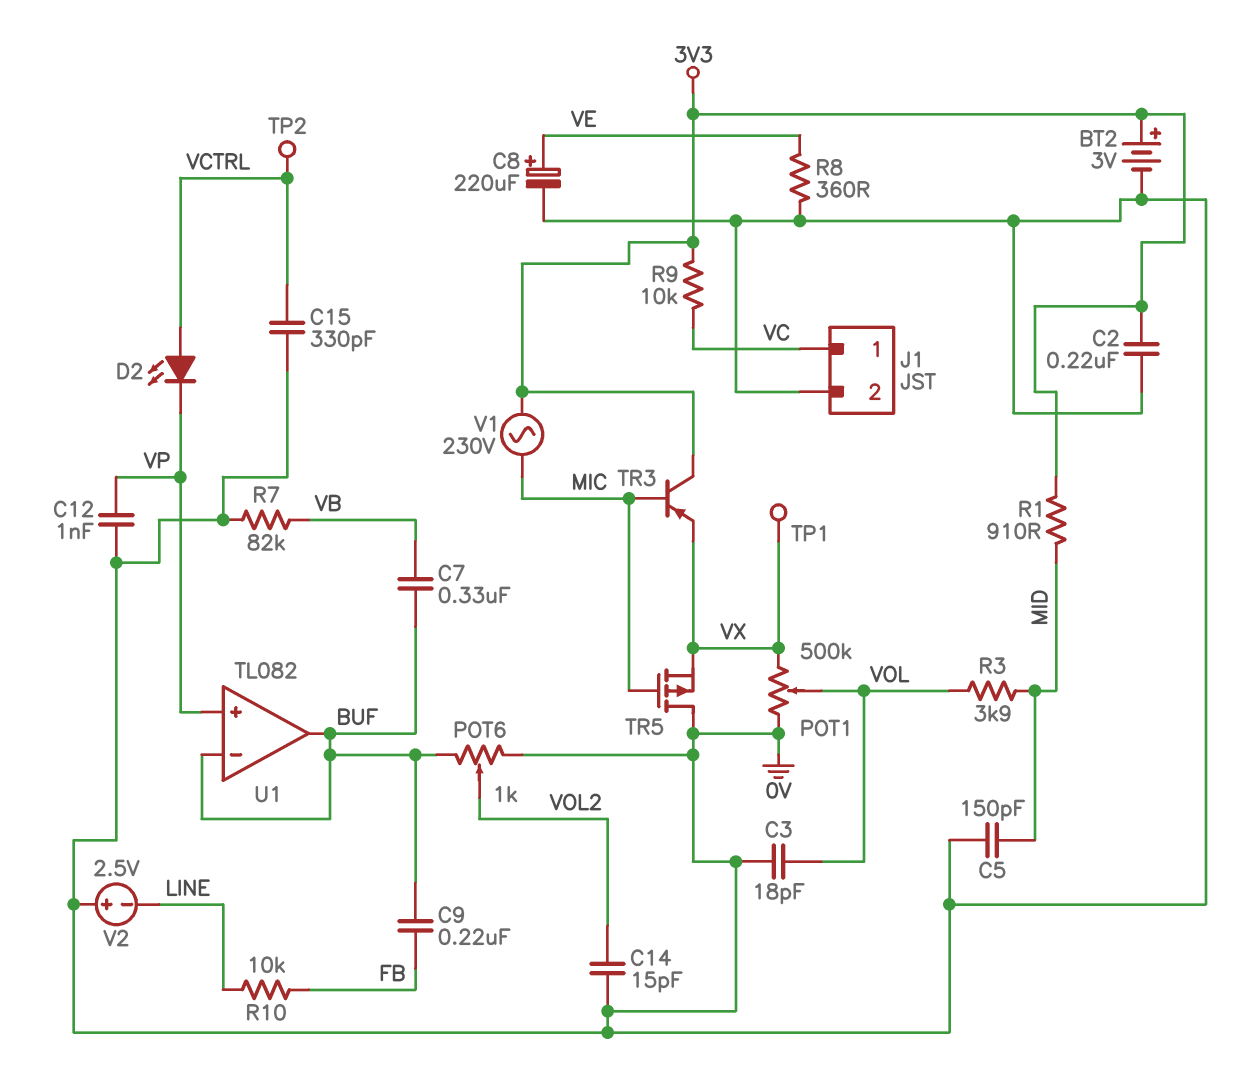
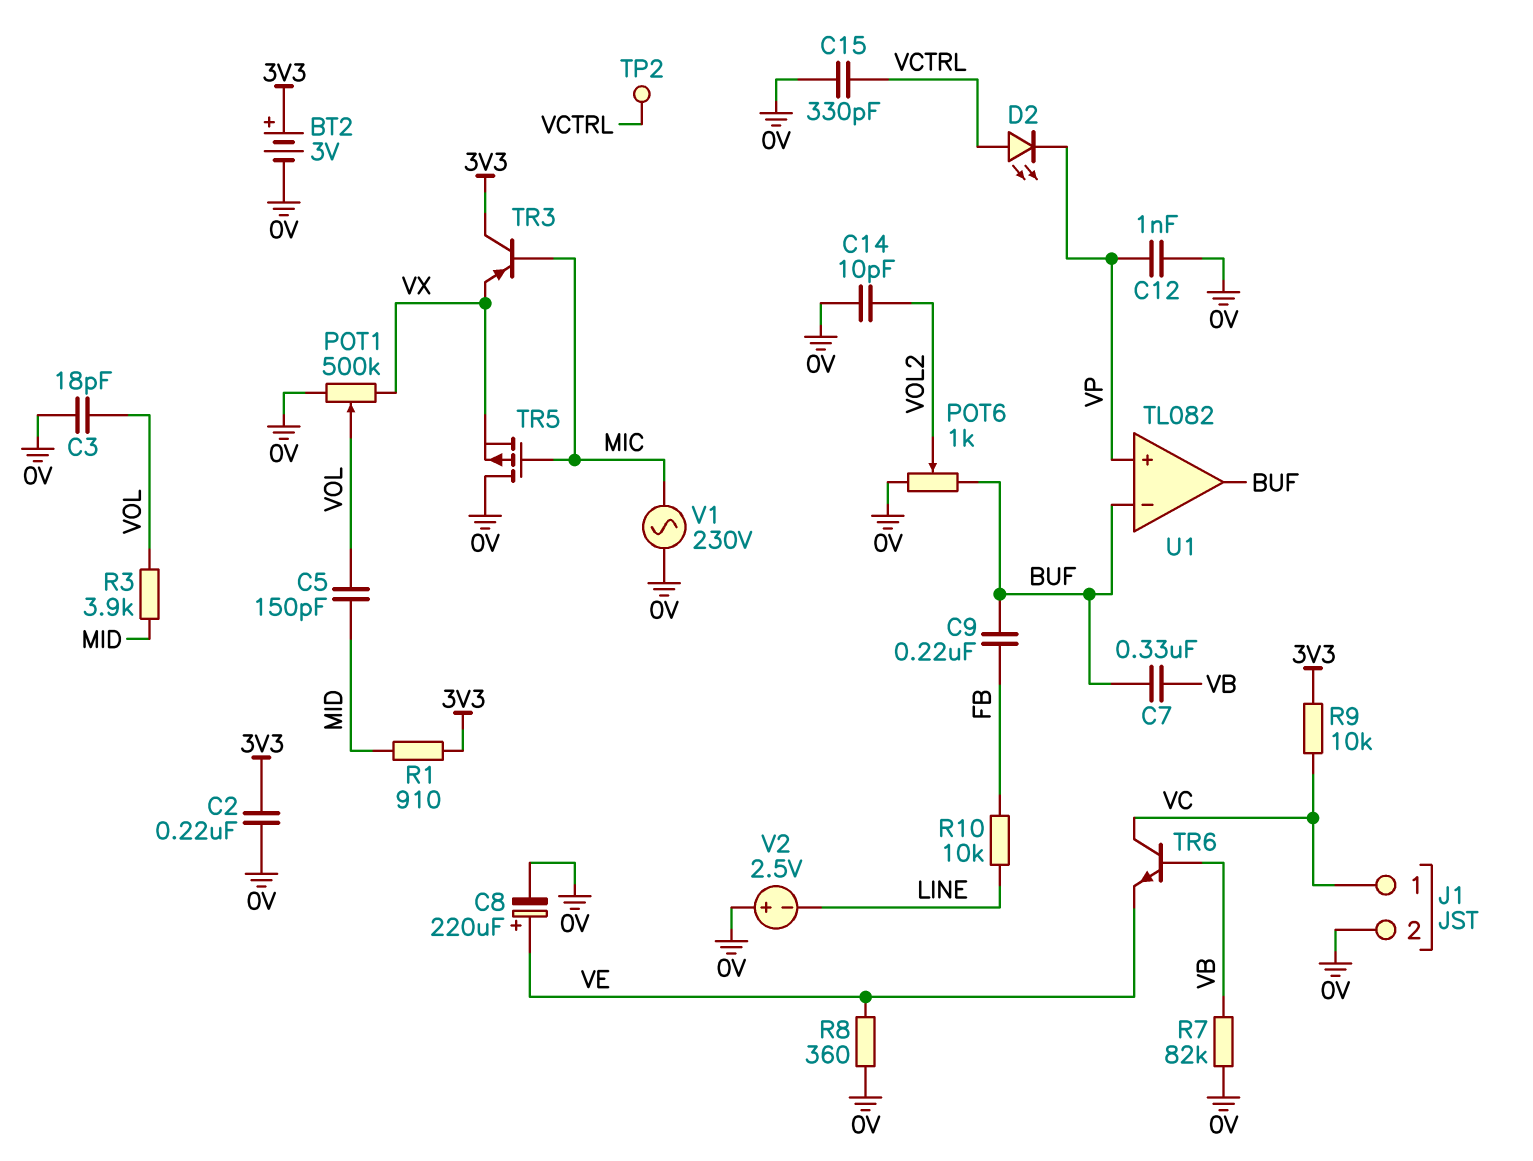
C5: 150pF (0V, MID) -> 150pF (MID, VOL)
C14: 15pF (0V, VOL2) -> 10pF (0V, VOL2)
TP1: test point (VX) -> none
TR6: none -> NPN (B VB, C VC, E VE)
V1: AC 230V (3V3, MIC) -> AC 230V (0V, MIC)

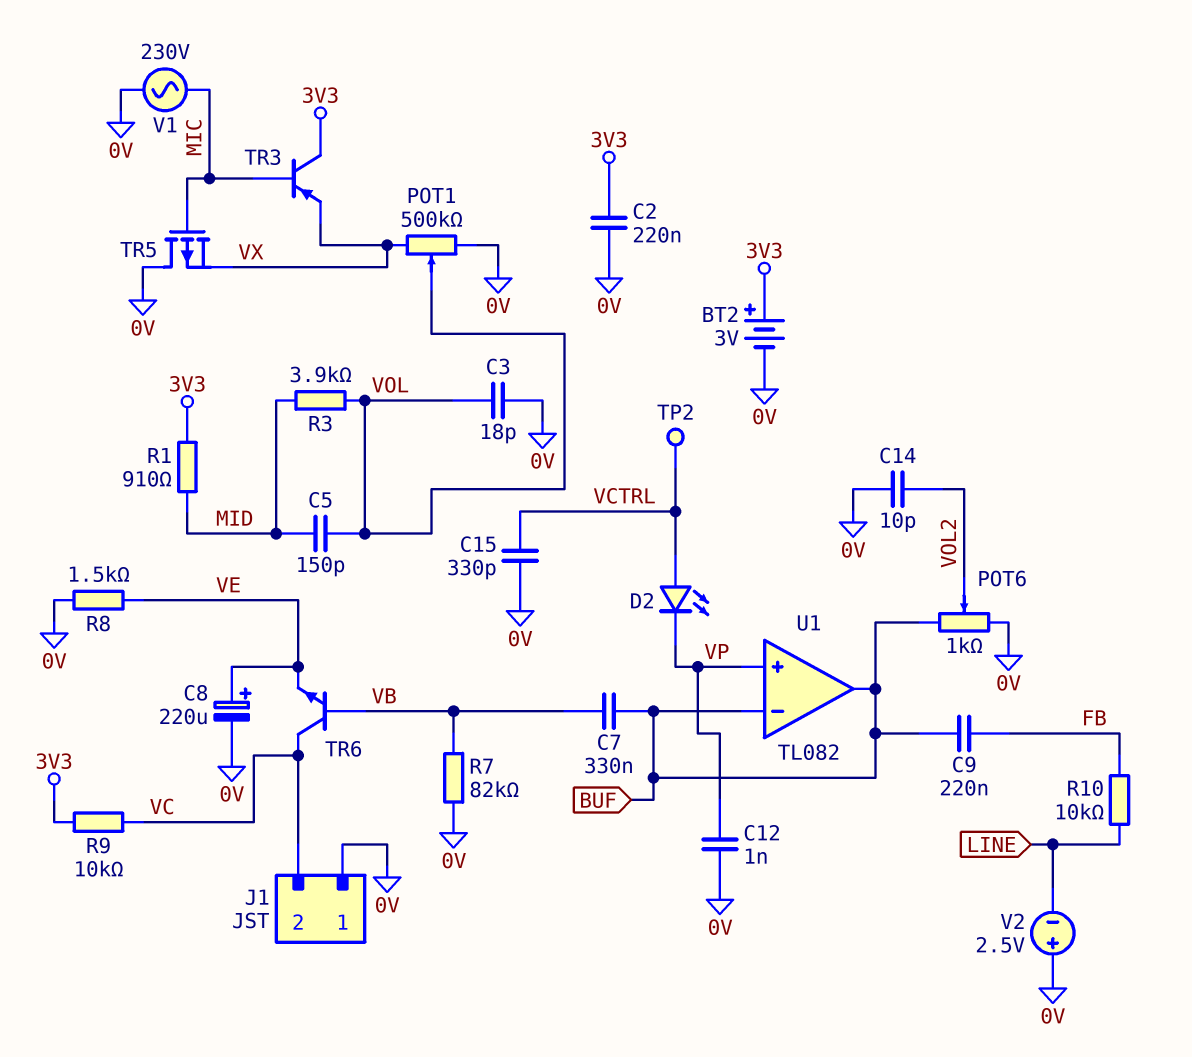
J1 pin 1: VC -> 0V
J1 pin 2: 0V -> VC
R8: 360 (0V, VE) -> 1.5k (0V, VE)

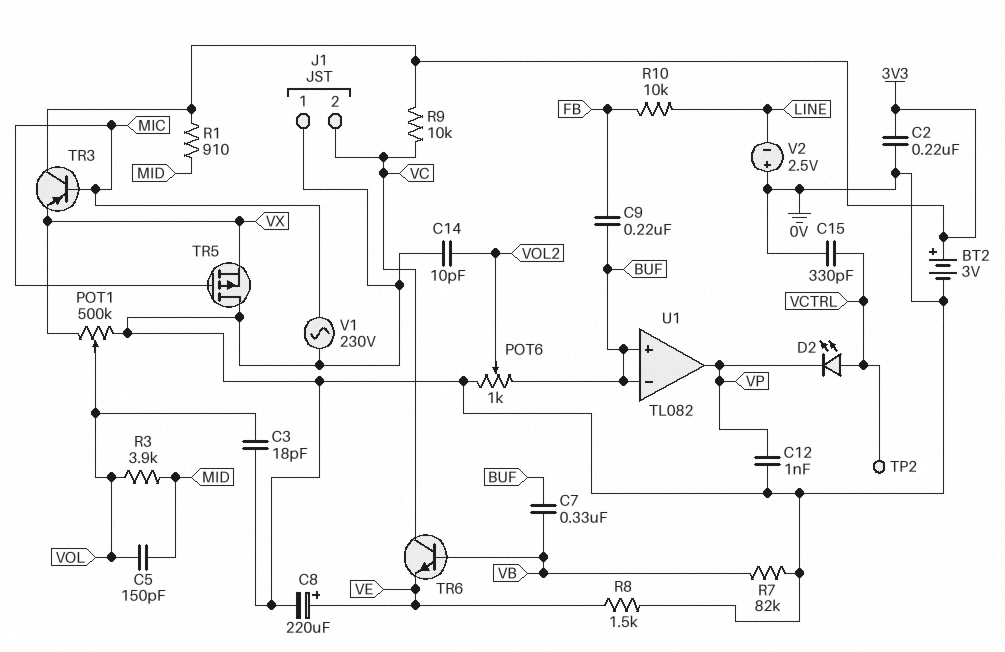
U1 pin in+: VP -> BUF
U1 pin out: BUF -> VP

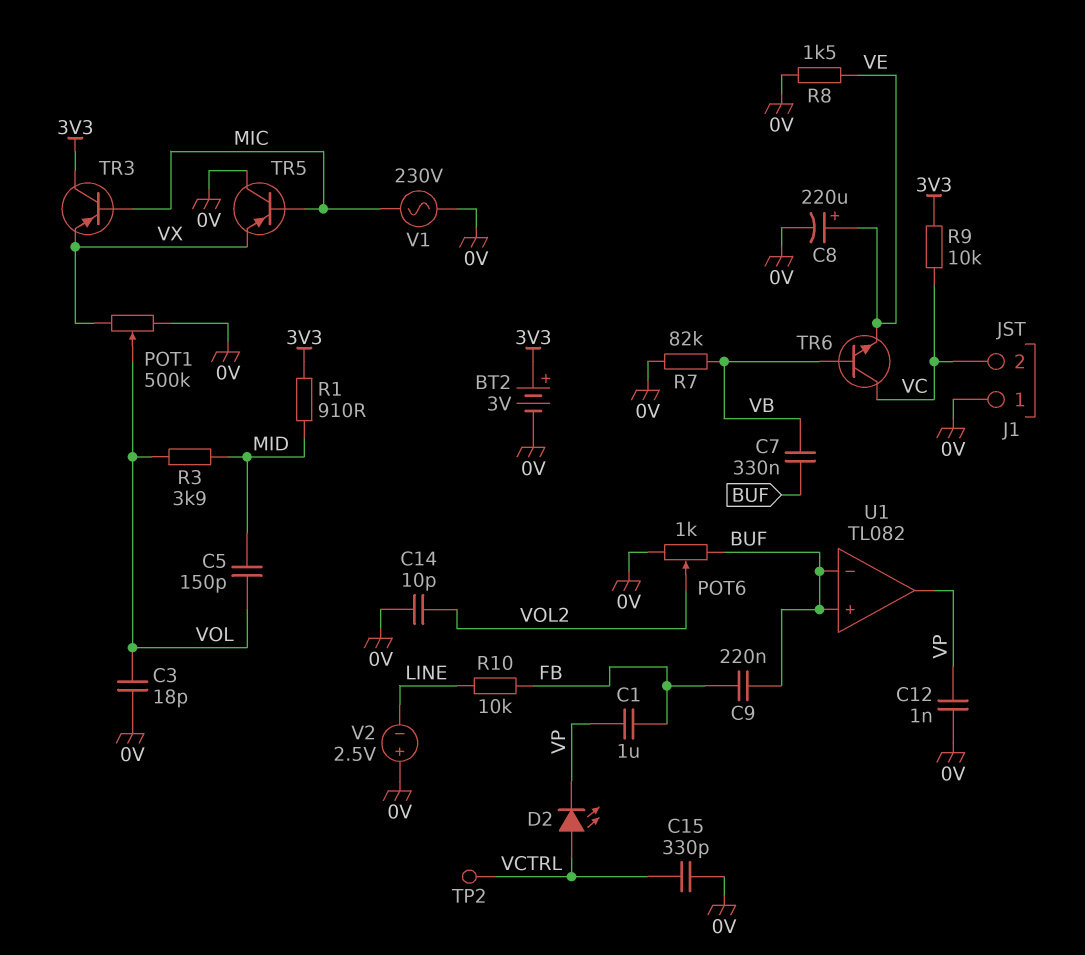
C1: none -> 1uF (FB, VP)
C2: 220nF (0V, 3V3) -> none
TR5: PMOS (G MIC, D 0V, S VX) -> PNP (B MIC, C 0V, E VX)

